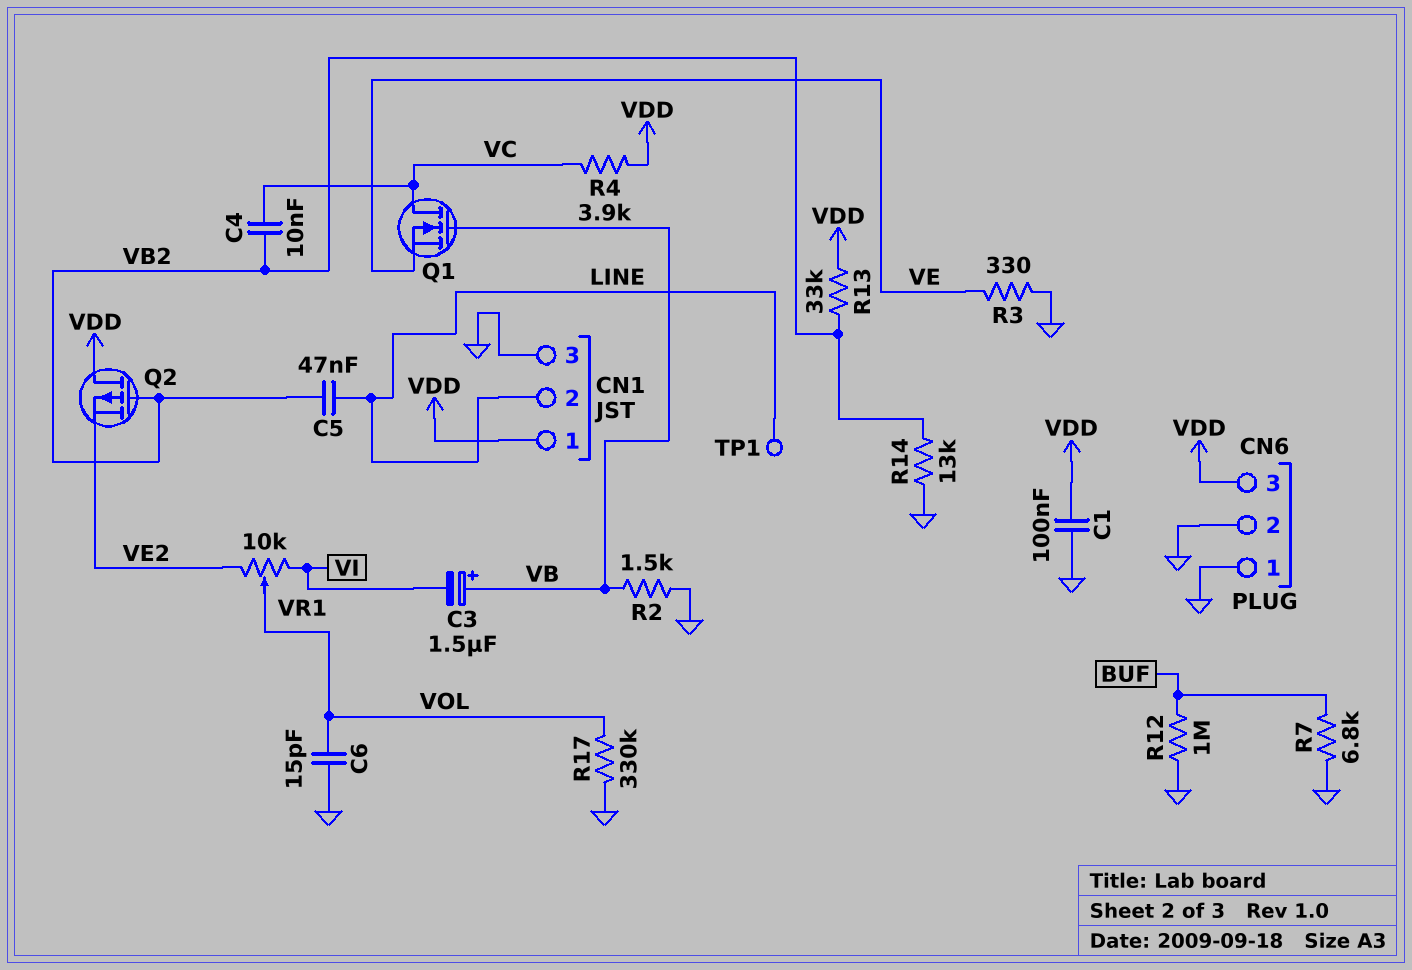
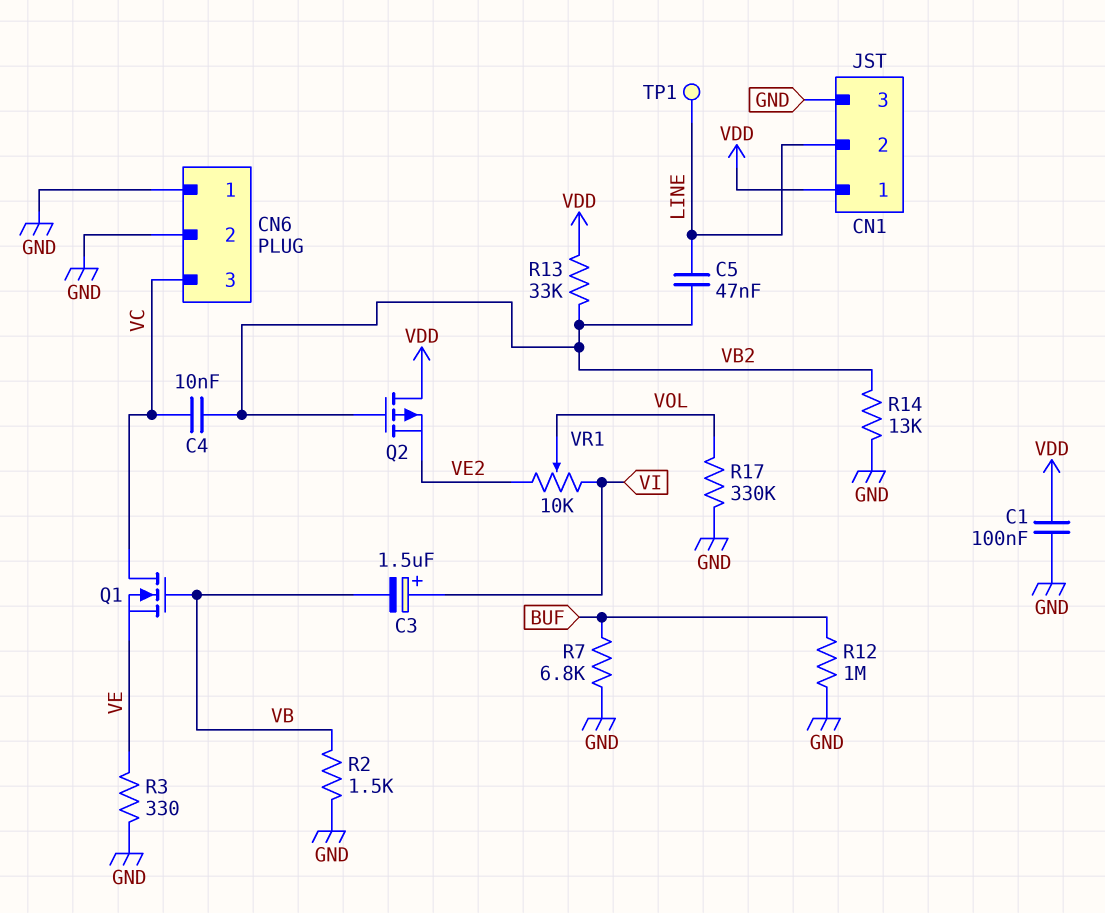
C3: 1.5uF (plus VB, minus VI) -> 1.5uF (plus VI, minus VB)
C6: 15pF (GND, VOL) -> none
CN6 pin 3: VDD -> VC
R4: 3.9k (VC, VDD) -> none

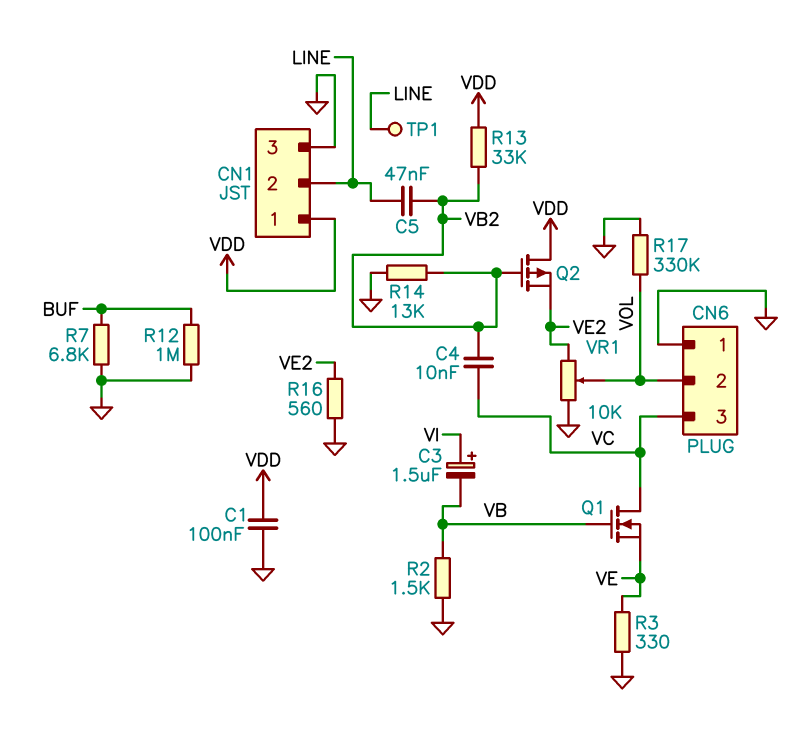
CN6 pin 2: GND -> VOL
R16: none -> 560 (GND, VE2)
VR1: 10k (VE2, VI, wiper VOL) -> 10k (GND, VE2, wiper VOL)

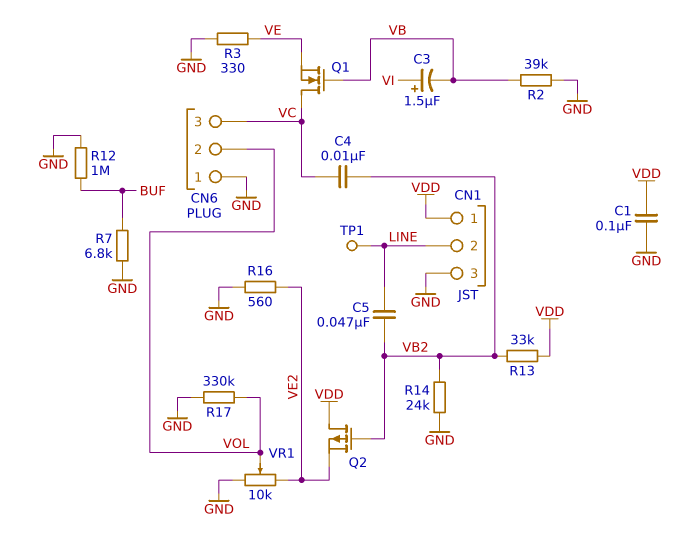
R2: 1.5k (GND, VB) -> 39k (GND, VB)
R14: 13k (GND, VB2) -> 24k (GND, VB2)

